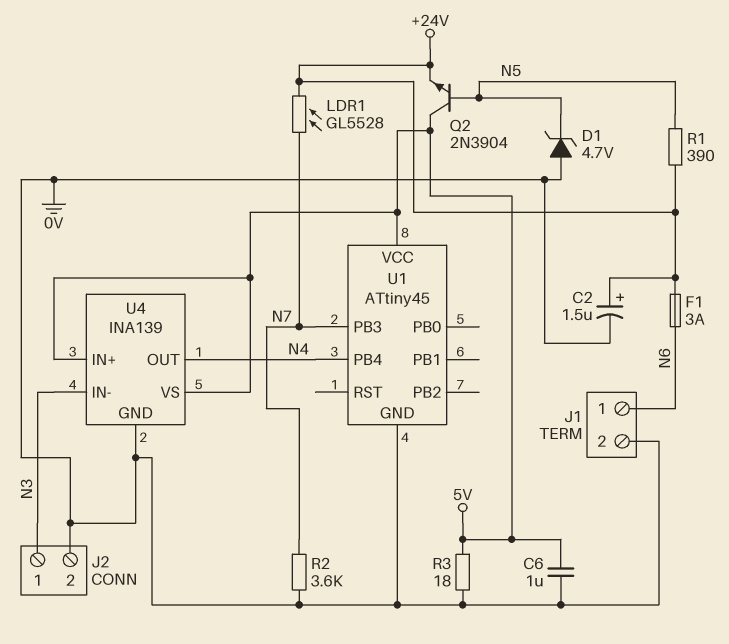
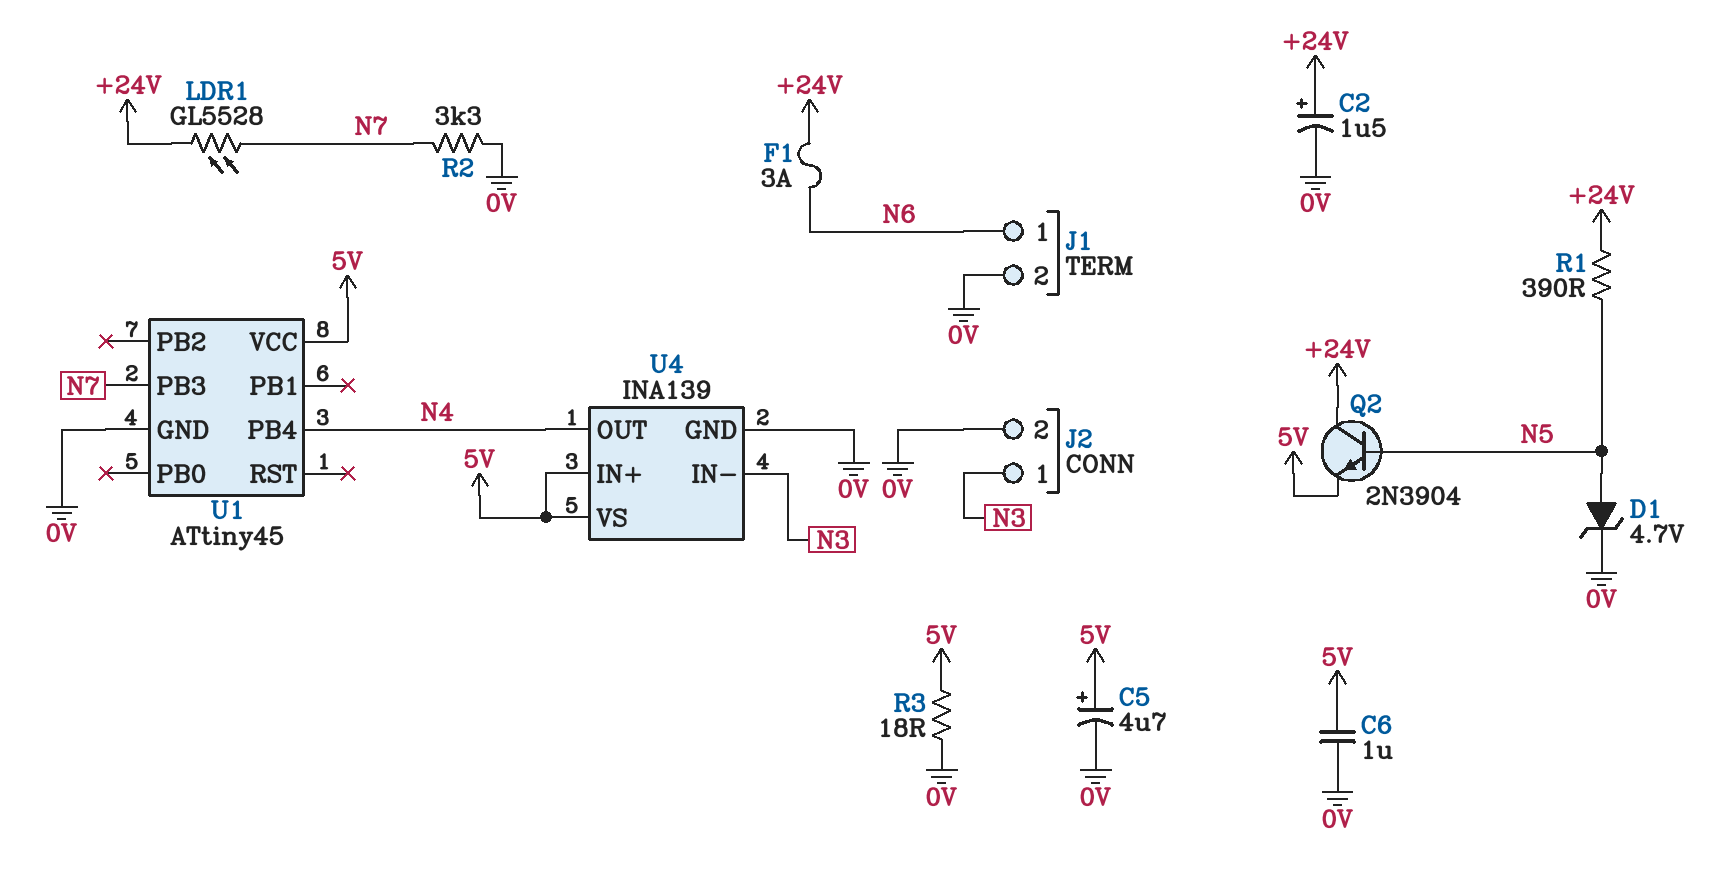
C5: none -> 4.7uF (plus 5V, minus 0V)
D1: zener 4.7V (A 0V, K N5) -> zener 4.7V (A N5, K 0V)
Q2: NPN 2N3904 (B N5, C 5V, E +24V) -> NPN 2N3904 (B N5, C +24V, E 5V)
R2: 3.6k (0V, N7) -> 3.3k (0V, N7)

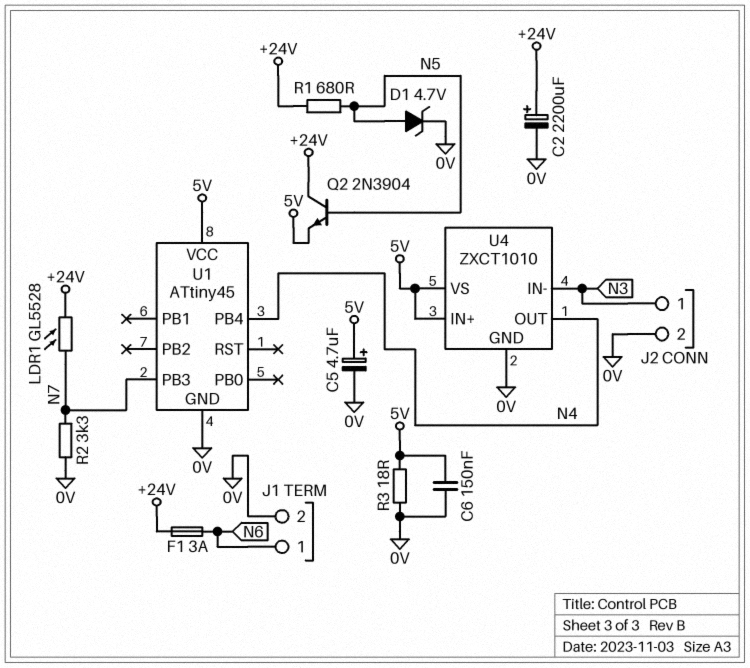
C2: 1.5uF (plus +24V, minus 0V) -> 2200uF (plus +24V, minus 0V)
C6: 1uF (0V, 5V) -> 150nF (0V, 5V)
R1: 390 (+24V, N5) -> 680 (+24V, N5)
U4: INA139 -> ZXCT1010

